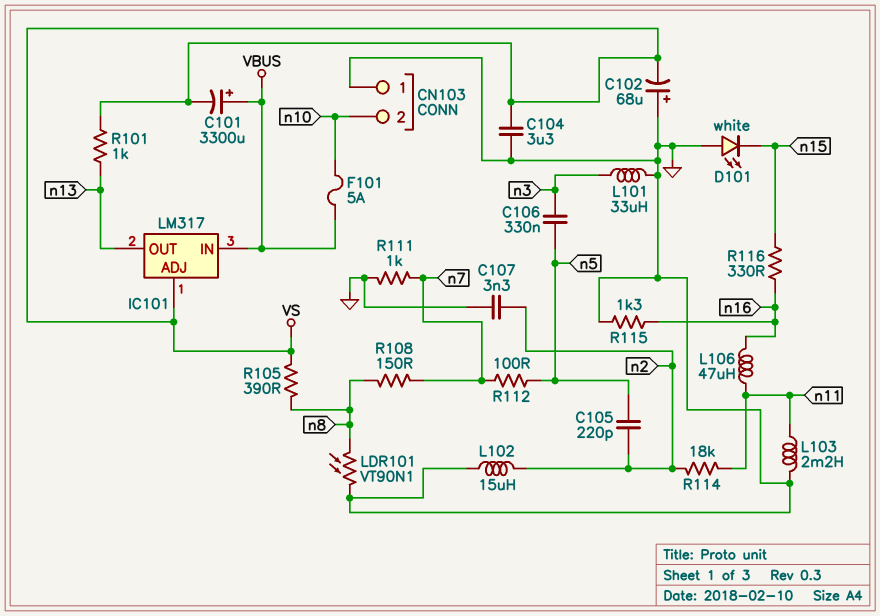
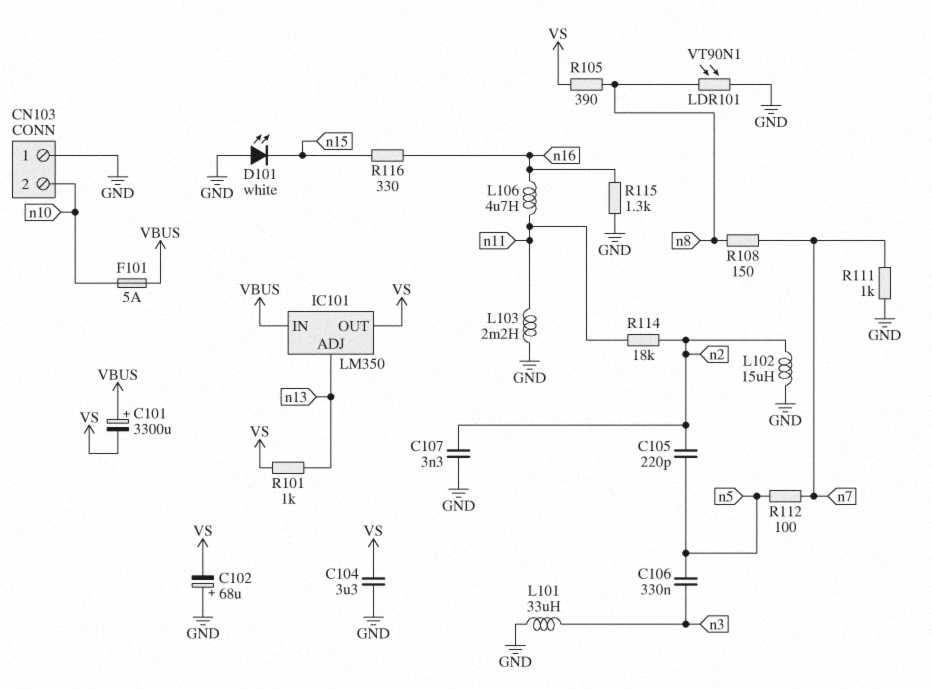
IC101: LM317 -> LM350
IC101 pin ADJ: VS -> n13
IC101 pin OUT: n13 -> VS
L106: 47uH (n11, n16) -> 4.7uH (n11, n16)

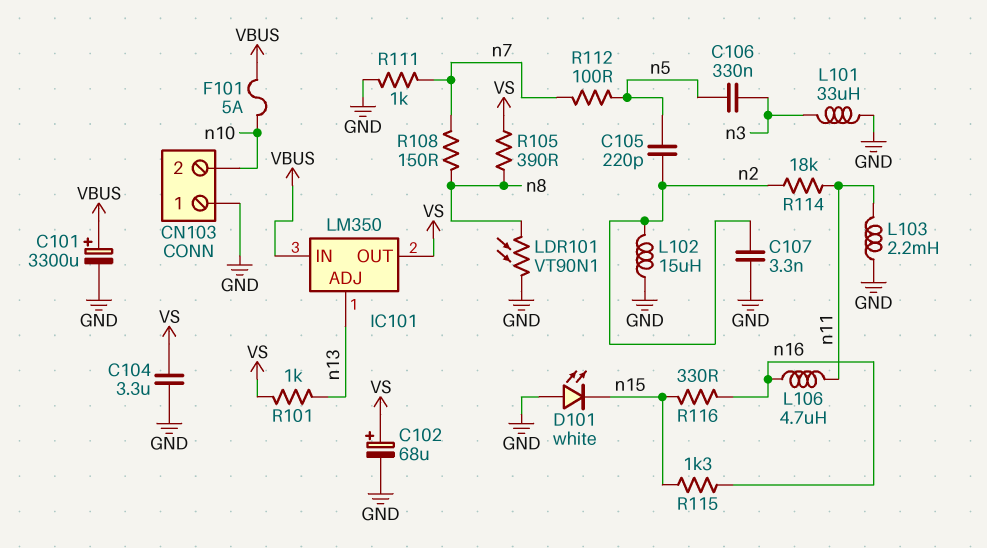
C101: 3300uF (plus VBUS, minus VS) -> 3300uF (plus VBUS, minus GND)
C102: 68uF (plus GND, minus VS) -> 68uF (plus VS, minus GND)
R115: 1.3k (GND, n16) -> 1.3k (n15, n16)

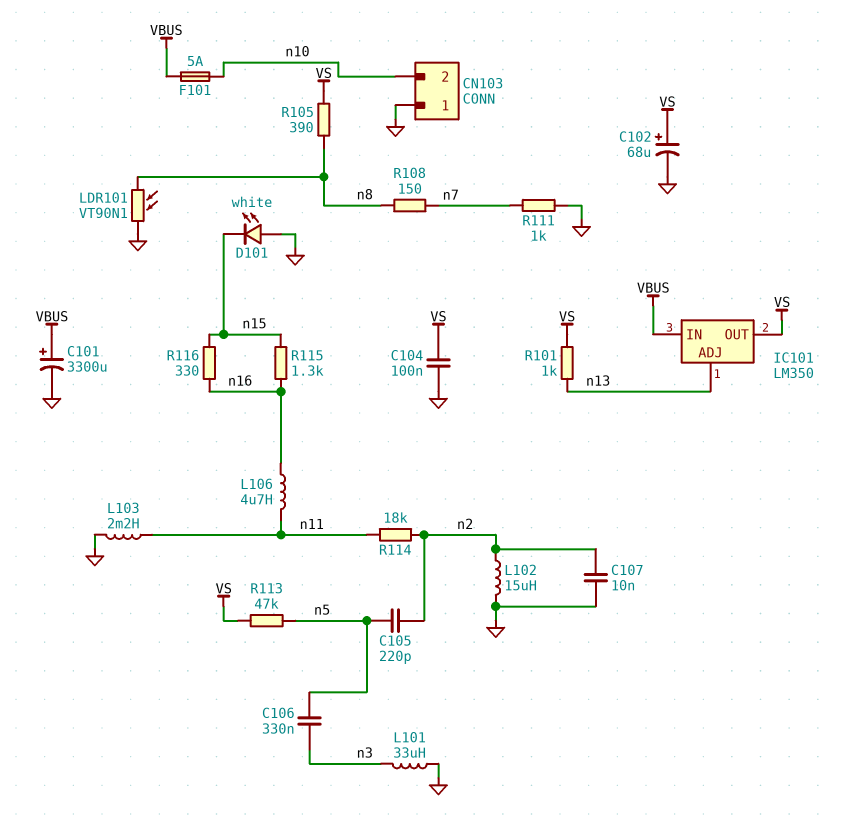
C104: 3.3uF (GND, VS) -> 100nF (GND, VS)
C107: 3.3nF (GND, n2) -> 10nF (GND, n2)
R112: 100 (n5, n7) -> none
R113: none -> 47k (VS, n5)

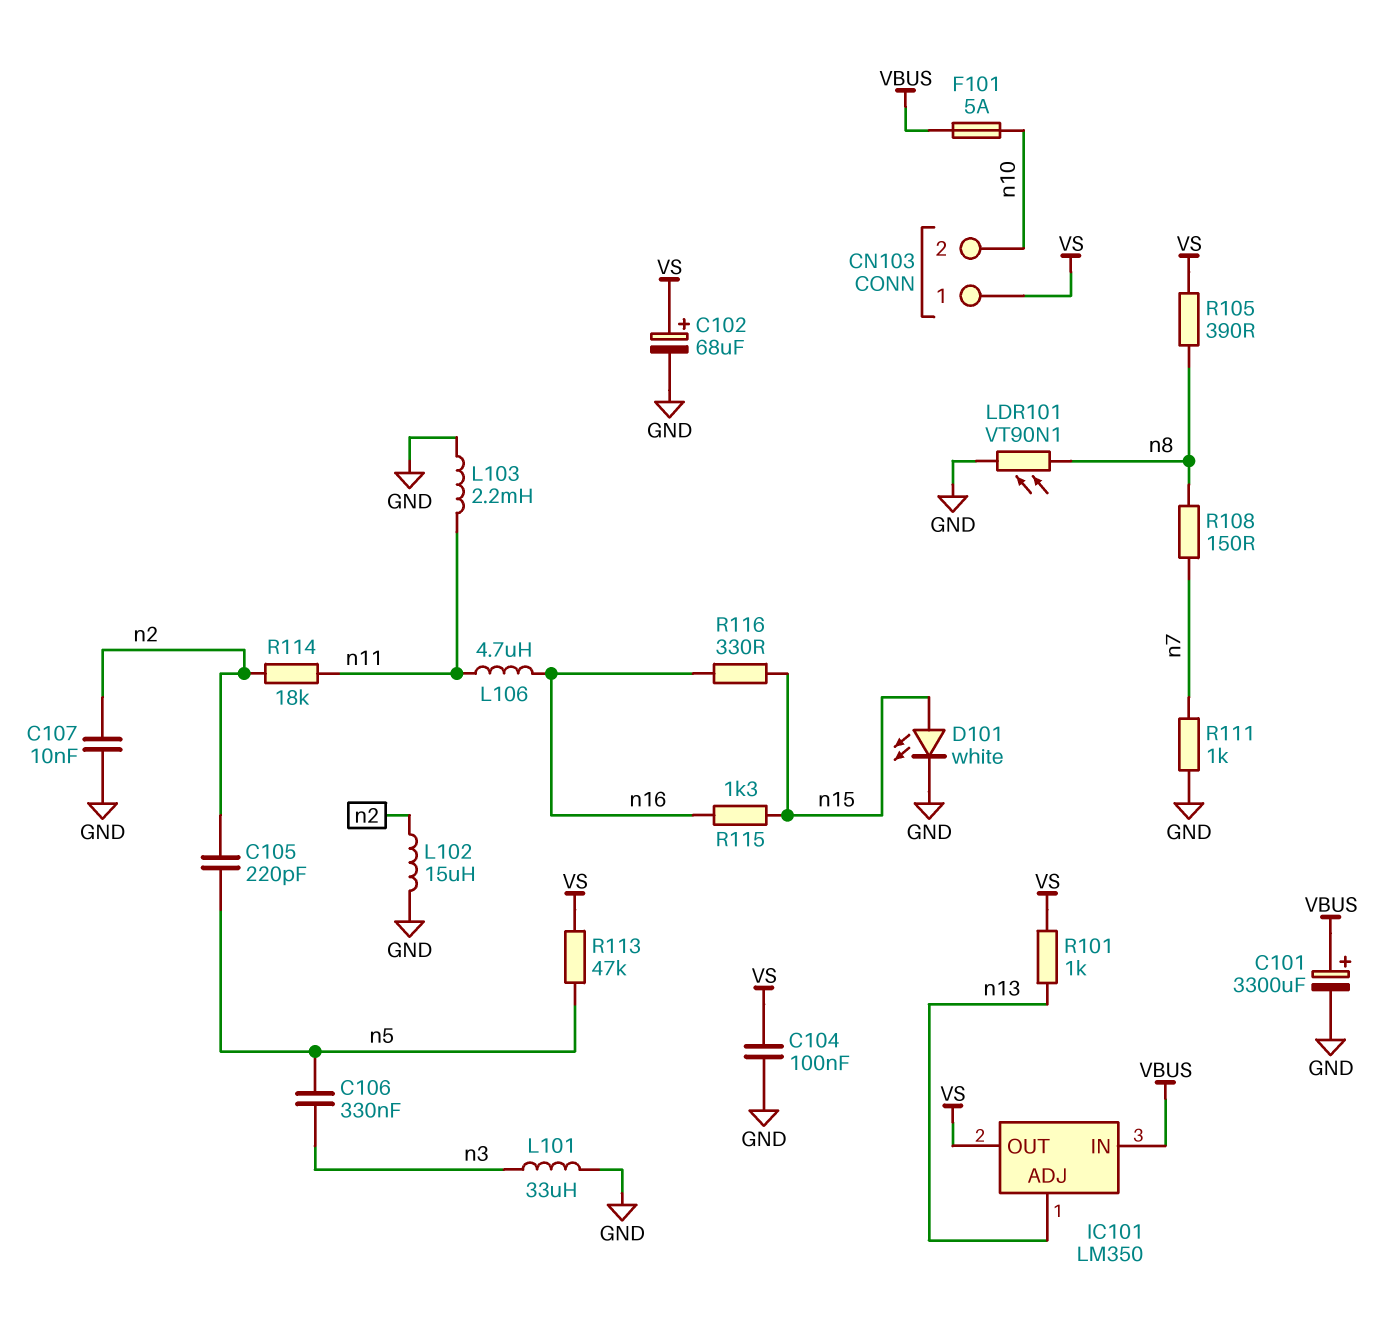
CN103 pin 1: GND -> VS
D101: LED white (A GND, K n15) -> LED white (A n15, K GND)

